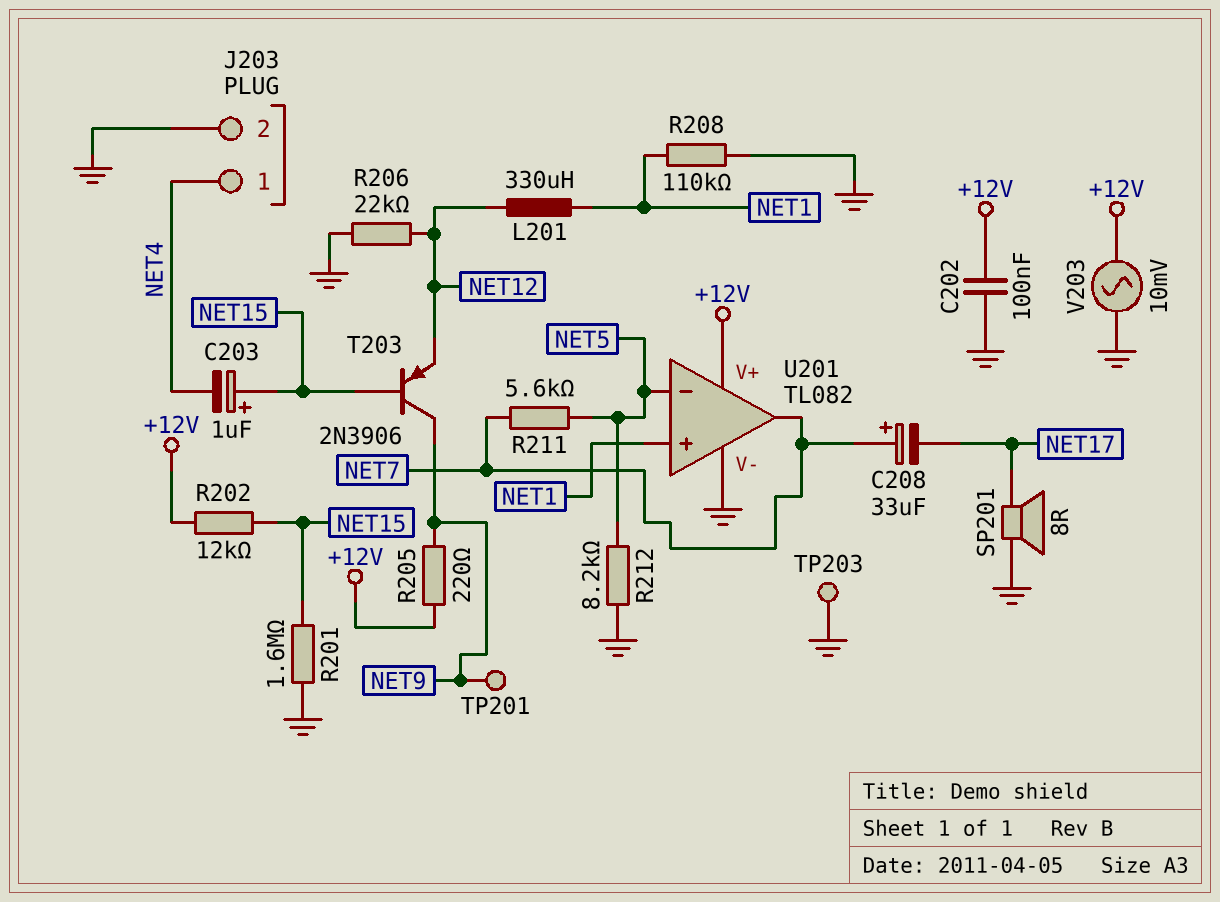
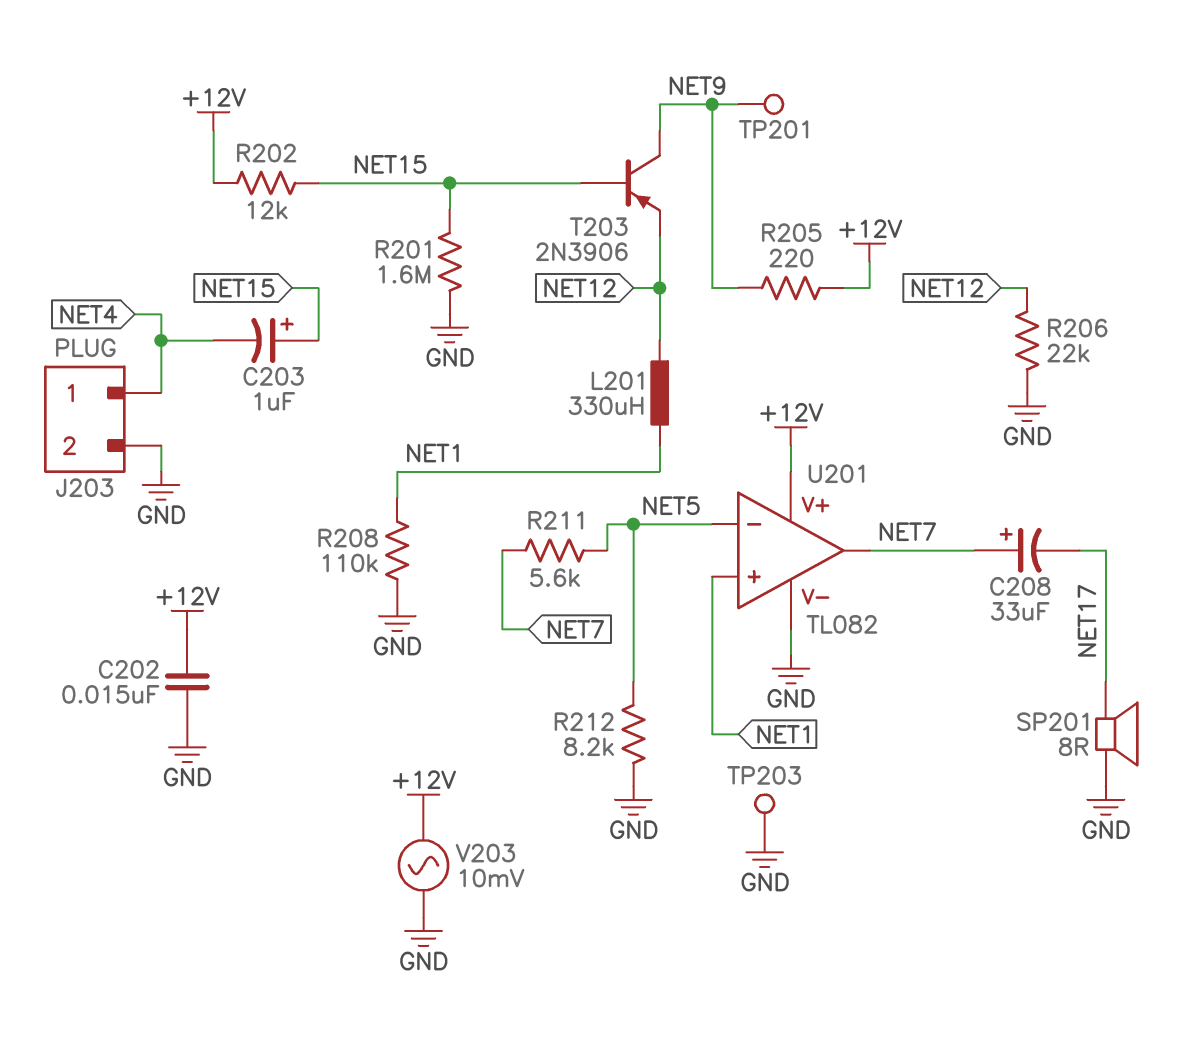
C202: 100nF (+12V, GND) -> 15nF (+12V, GND)

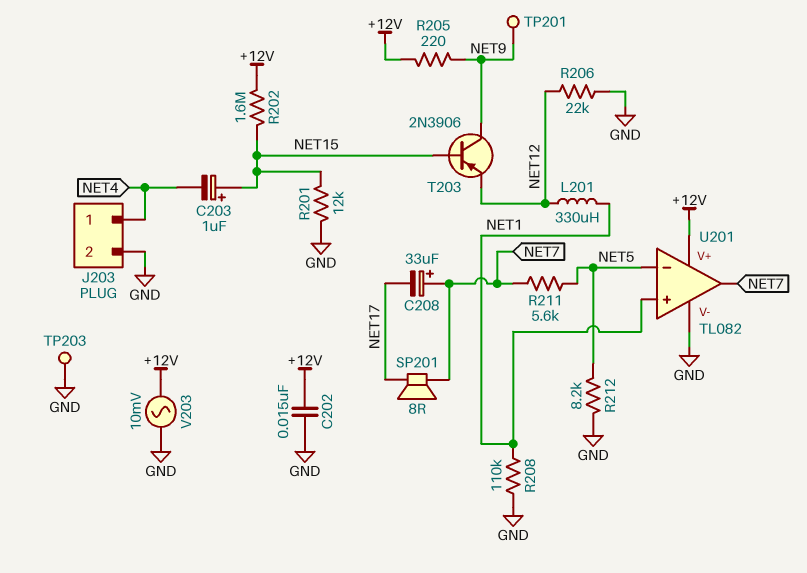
R201: 1.6M (GND, NET15) -> 12k (GND, NET15)
R202: 12k (+12V, NET15) -> 1.6M (+12V, NET15)
SP201: speaker 8R (GND, NET17) -> speaker 8R (NET7, NET17)

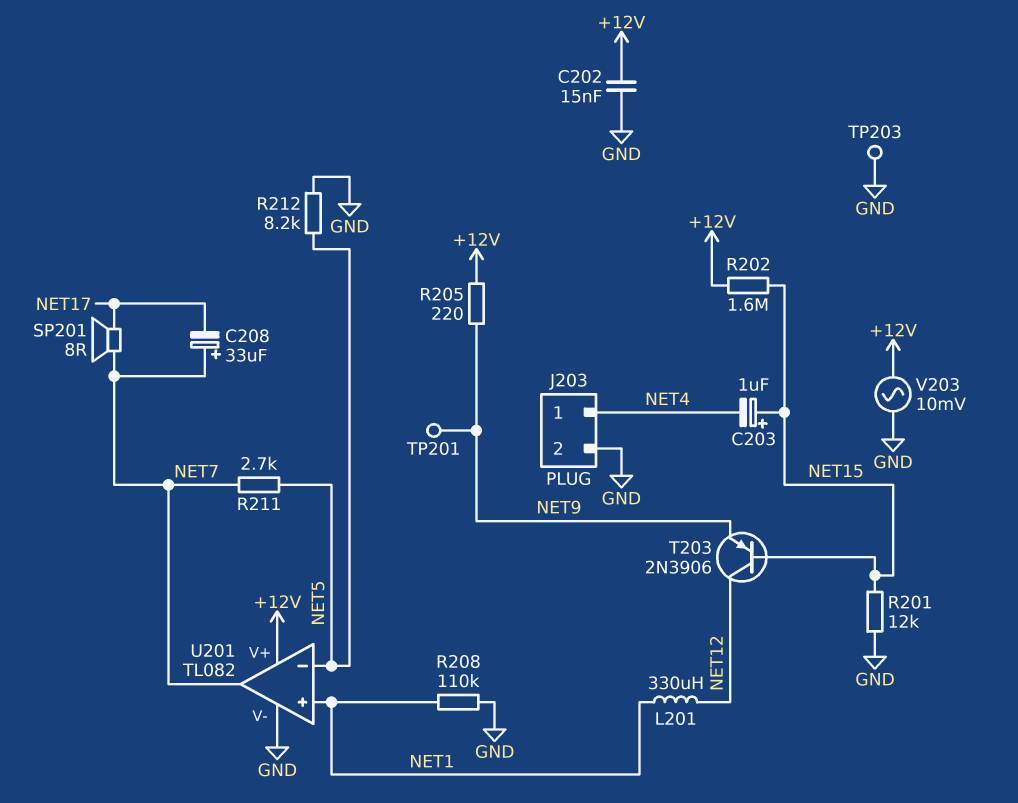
R206: 22k (GND, NET12) -> none
R211: 5.6k (NET5, NET7) -> 2.7k (NET5, NET7)
T203: PNP 2N3906 (B NET15, C NET9, E NET12) -> PNP 2N3906 (B NET15, C NET12, E NET9)

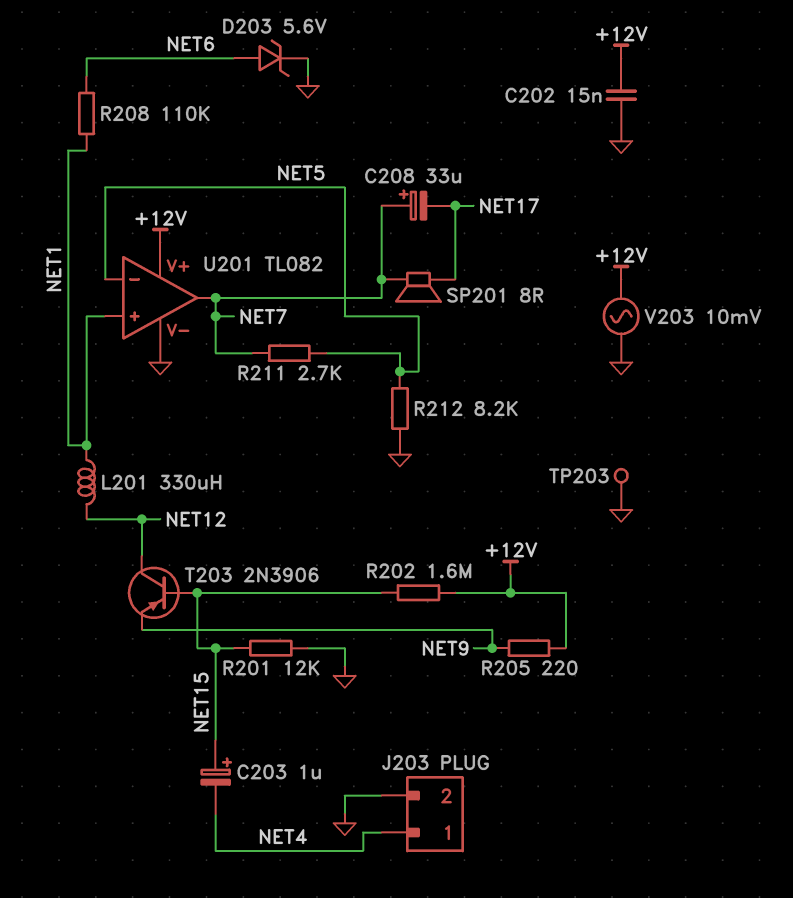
D203: none -> zener 5.6V (A NET6, K GND)
R208: 110k (GND, NET1) -> 110k (NET1, NET6)
TP201: test point (NET9) -> none

